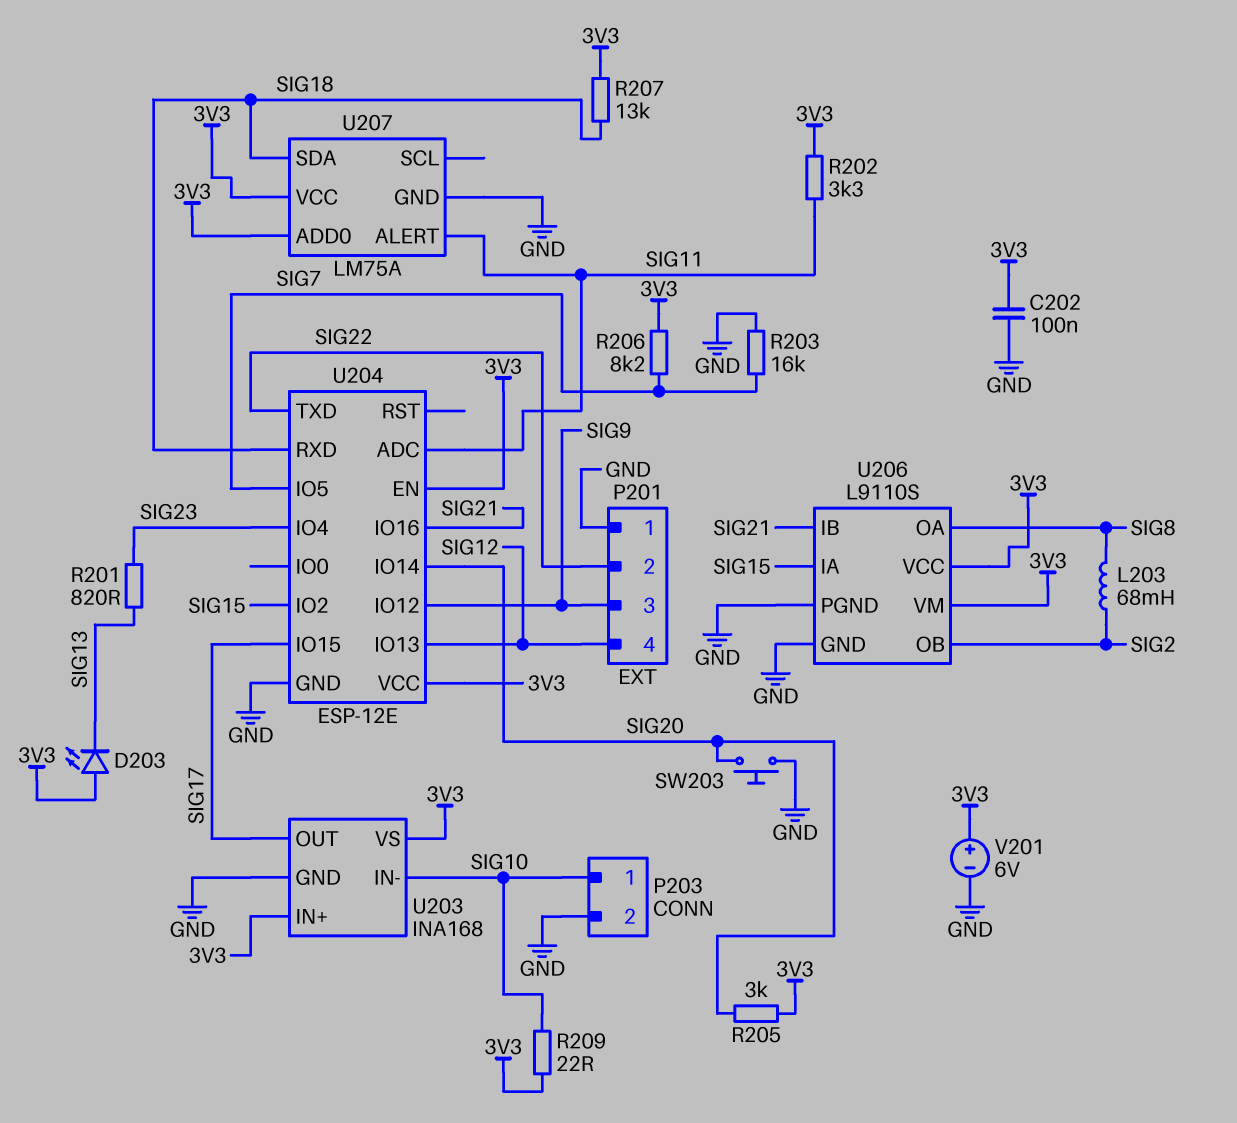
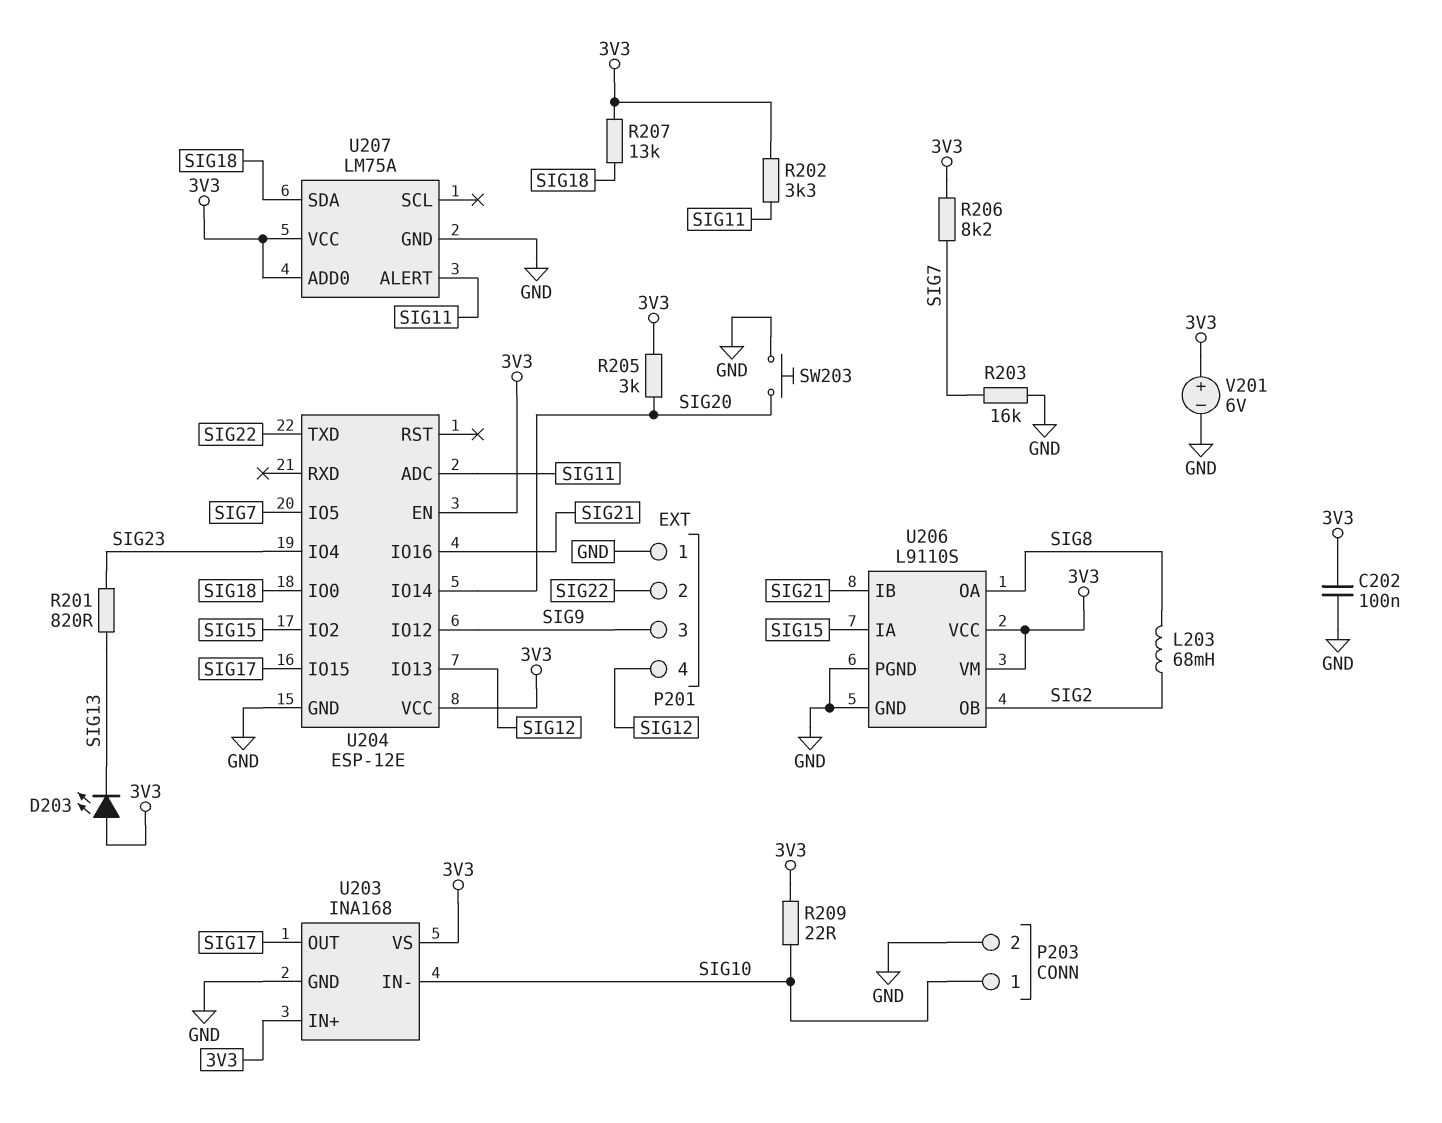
U204 pin IO0: none -> SIG18
U204 pin RXD: SIG18 -> none

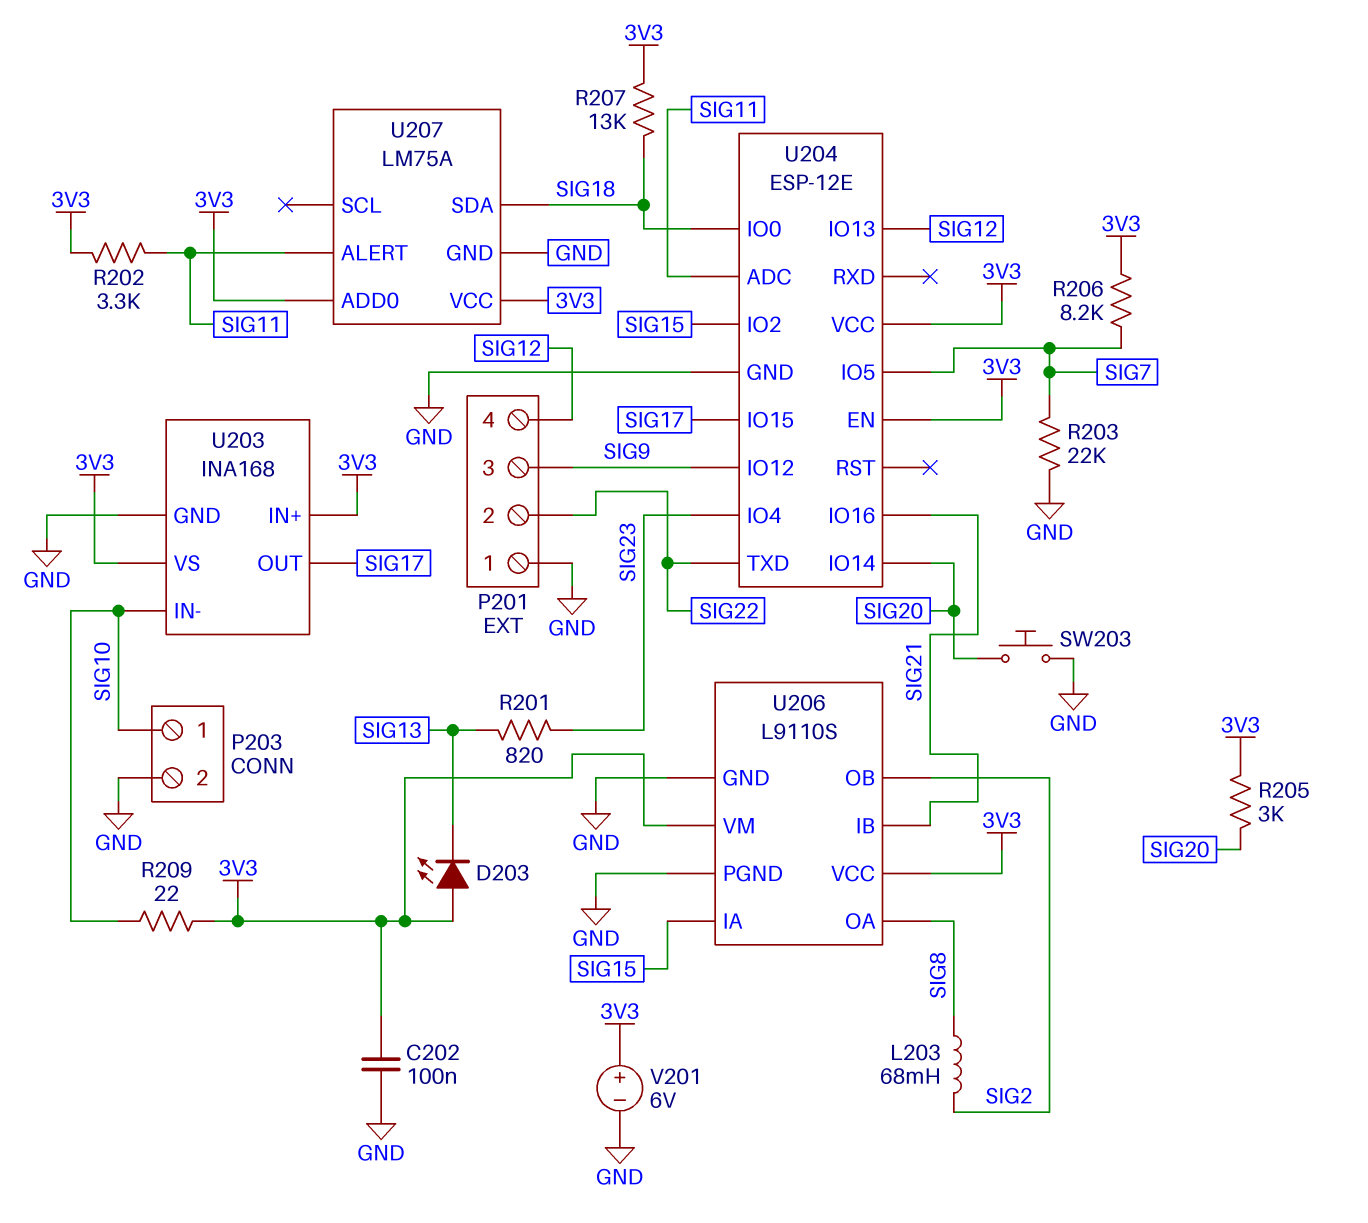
R203: 16k (GND, SIG7) -> 22k (GND, SIG7)

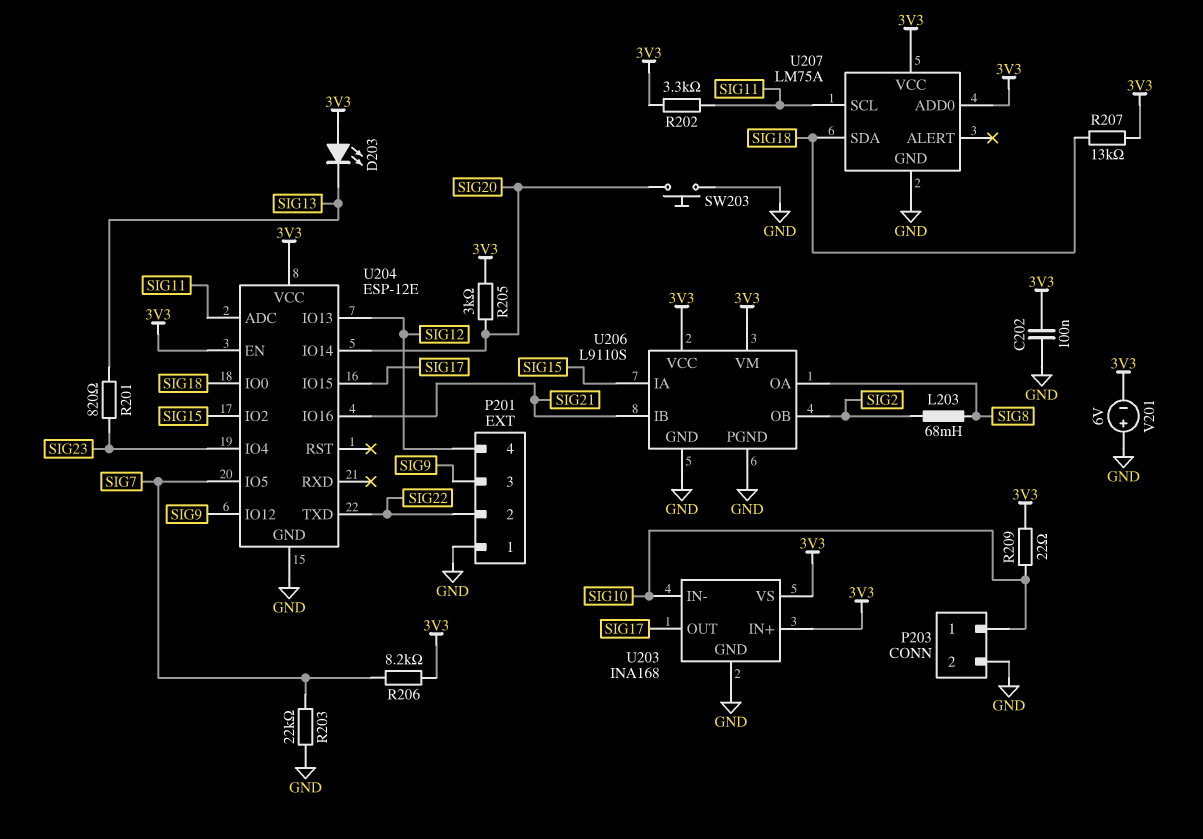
U207 pin ALERT: SIG11 -> none
U207 pin SCL: none -> SIG11
V201: 6V (plus 3V3, minus GND) -> 6V (plus GND, minus 3V3)

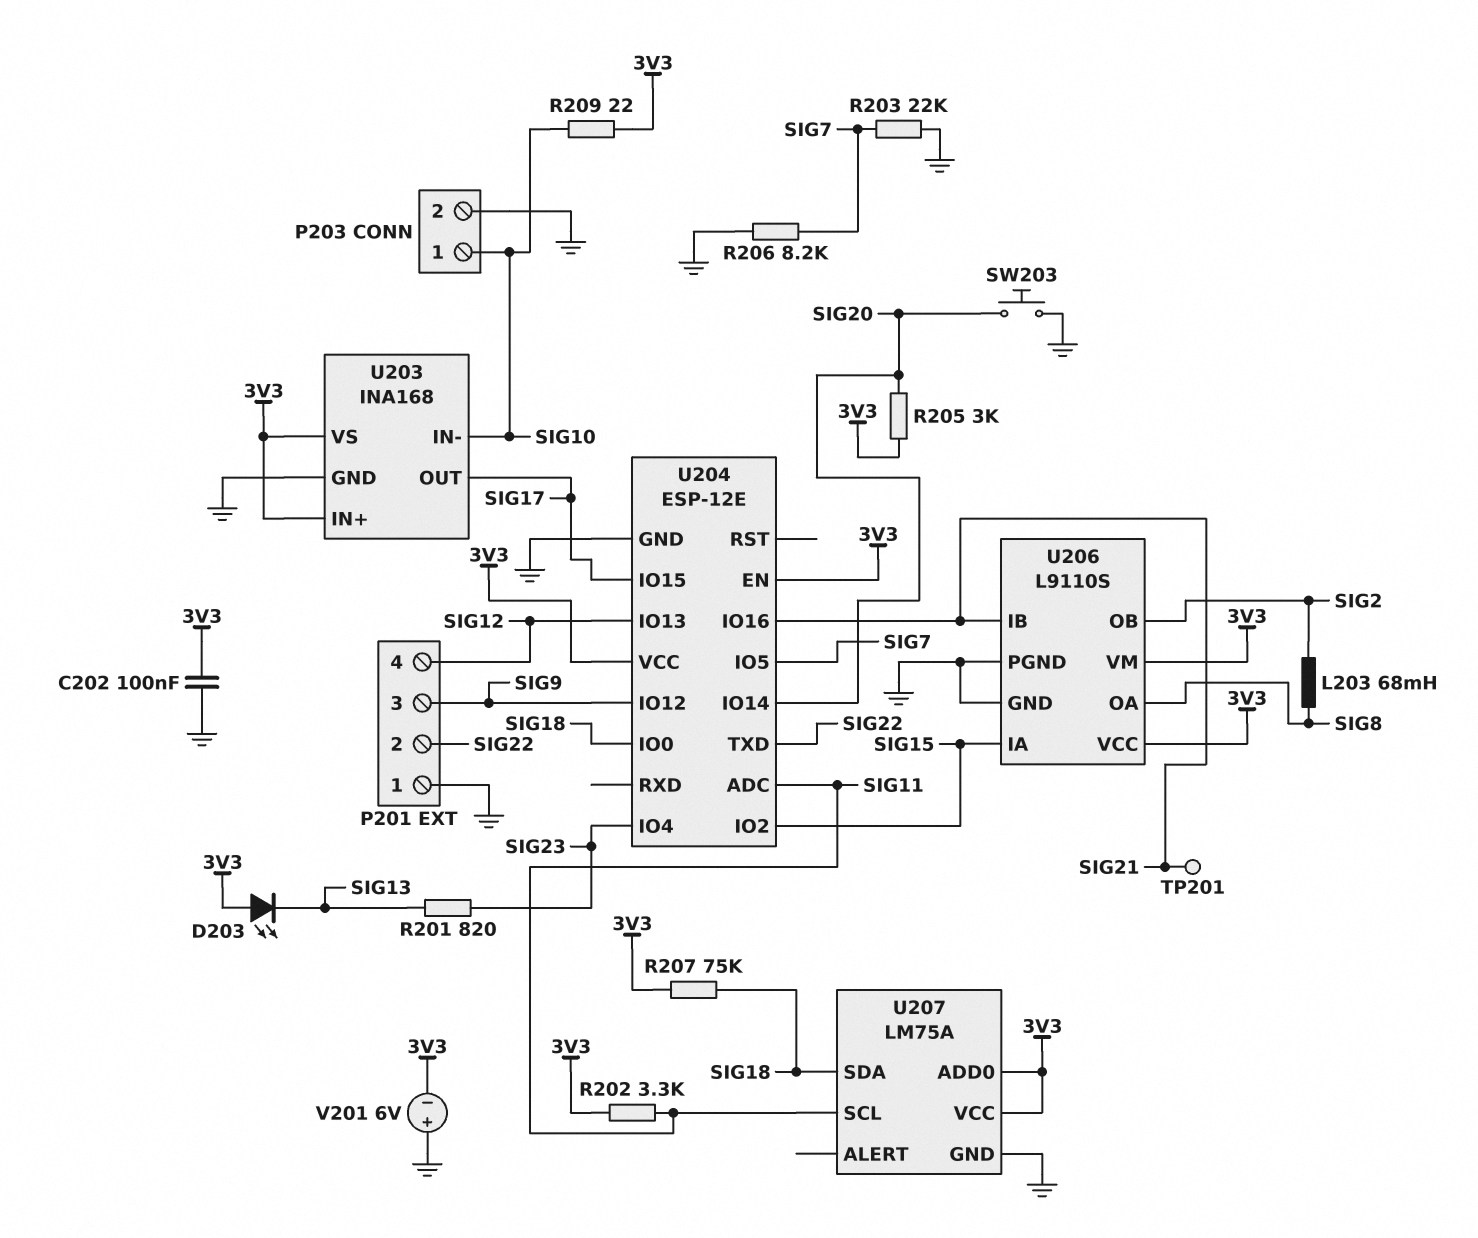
R206: 8.2k (3V3, SIG7) -> 8.2k (GND, SIG7)
R207: 13k (3V3, SIG18) -> 75k (3V3, SIG18)
TP201: none -> test point (SIG21)

